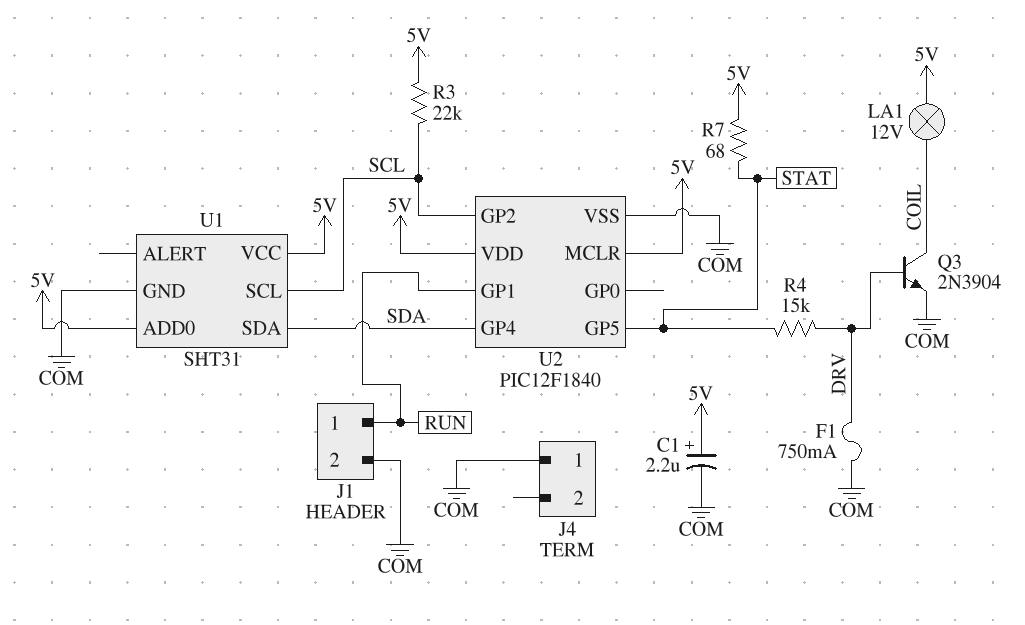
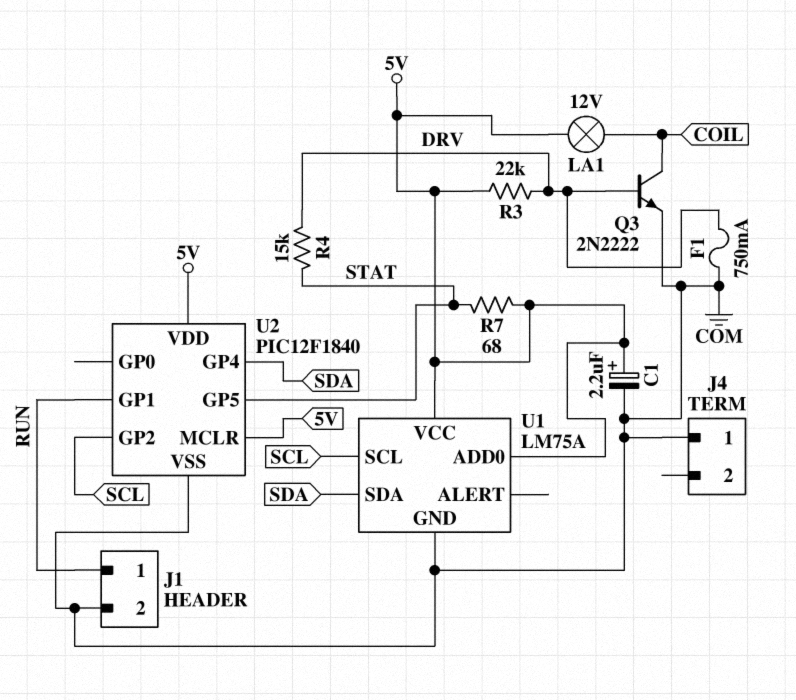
Q3: NPN 2N3904 (B DRV, C COIL, E COM) -> NPN 2N2222 (B DRV, C COIL, E COM)
R3: 22k (5V, SCL) -> 22k (5V, DRV)
U1: SHT31 -> LM75A

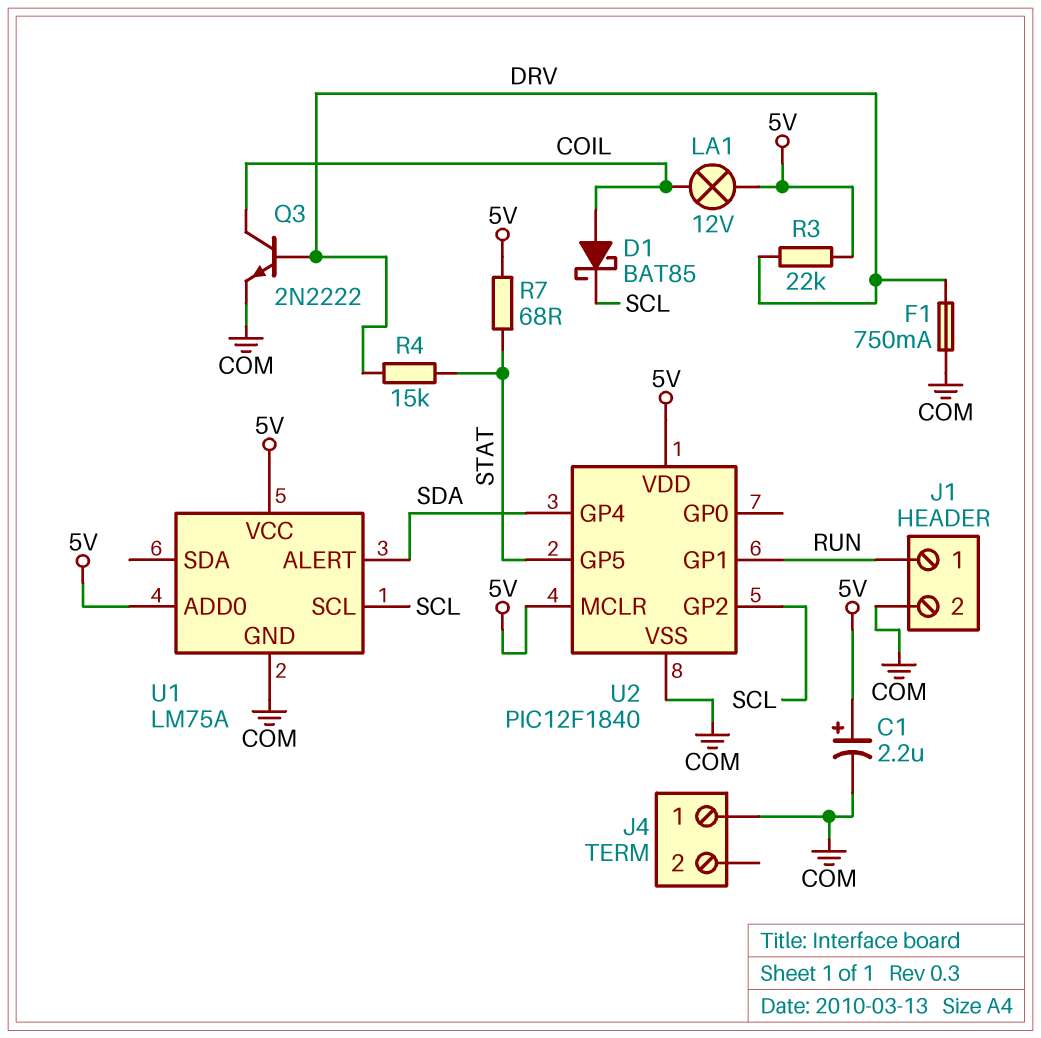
D1: none -> schottky BAT85 (A COIL, K SCL)
U1 pin ALERT: none -> SDA
U1 pin SDA: SDA -> none

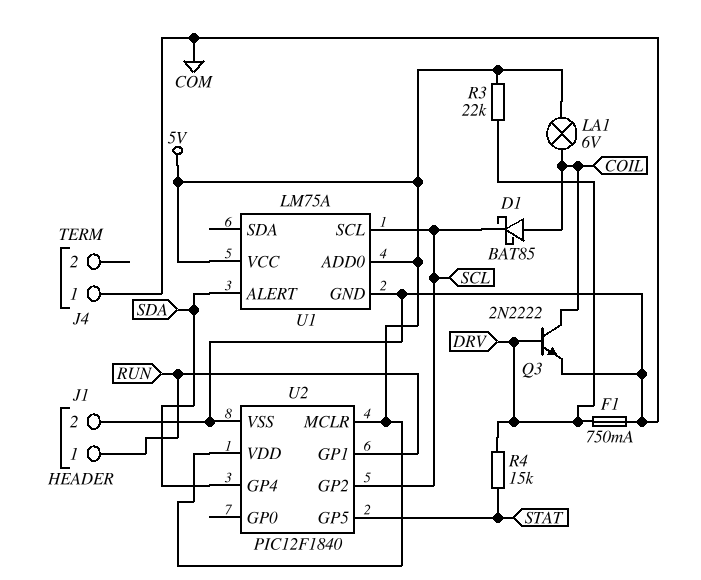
C1: 2.2uF (plus 5V, minus COM) -> none
LA1: lamp 12V (5V, COIL) -> lamp 6V (5V, COIL)
R7: 68 (5V, STAT) -> none

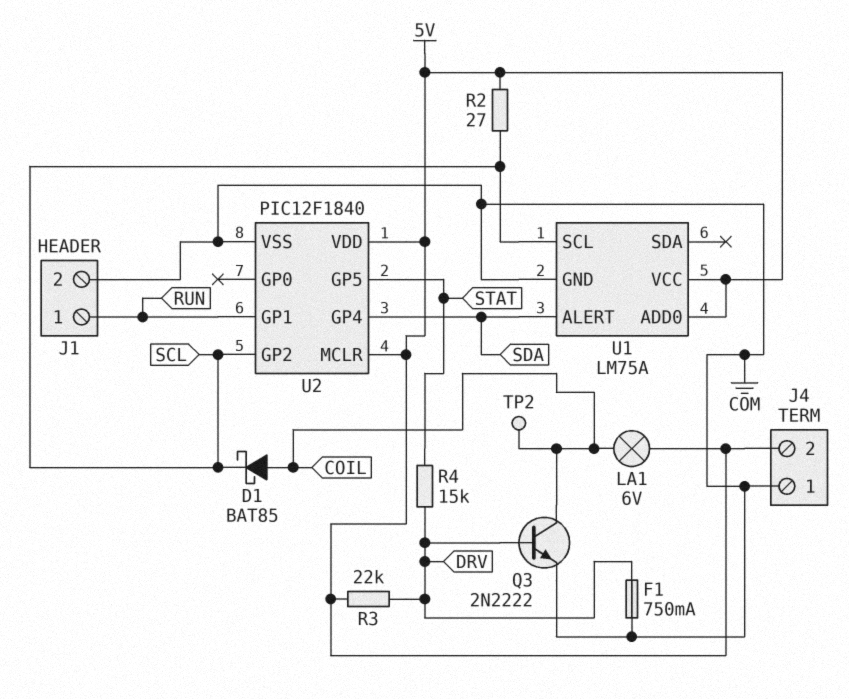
J4 pin 2: none -> 5V
R2: none -> 27 (5V, SCL)
TP2: none -> test point (COIL)

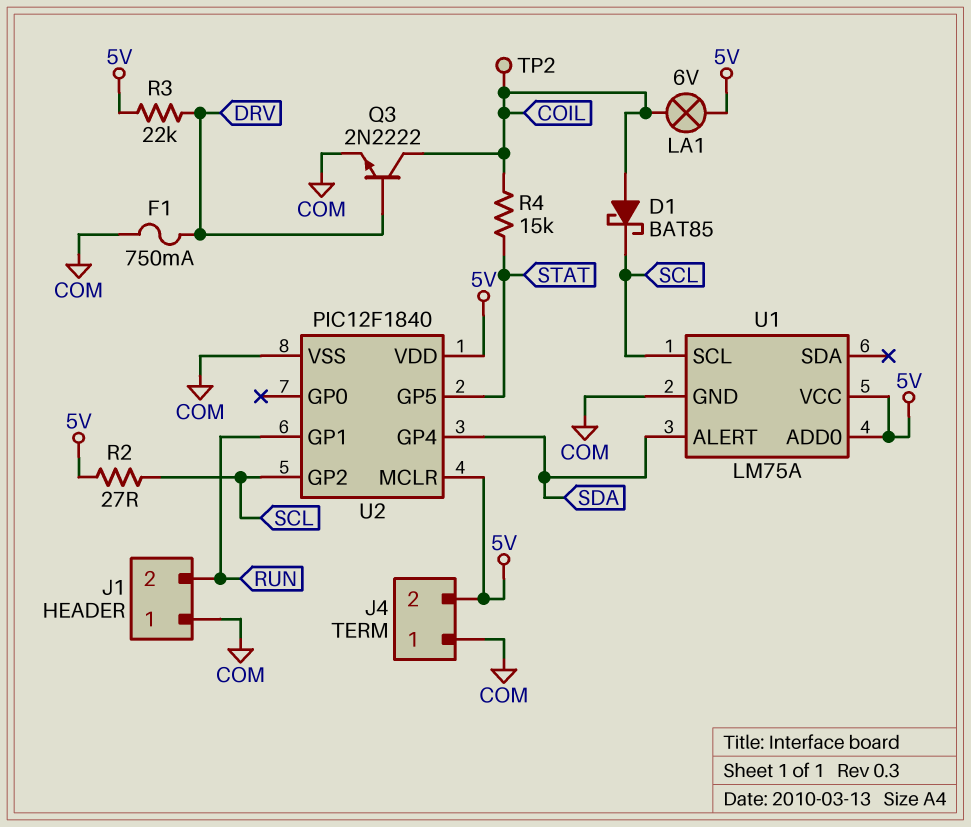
J1 pin 1: RUN -> COM
J1 pin 2: COM -> RUN
R4: 15k (DRV, STAT) -> 15k (COIL, STAT)

